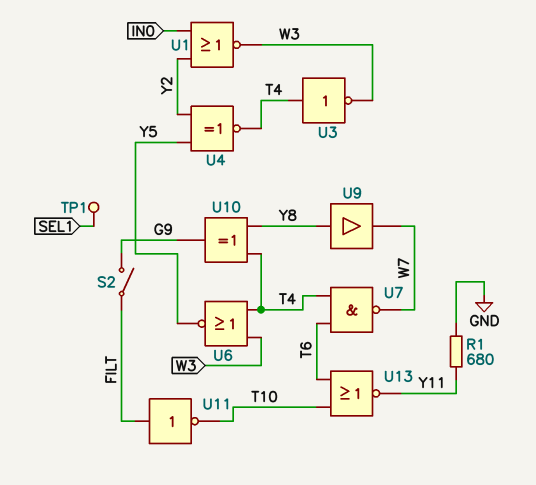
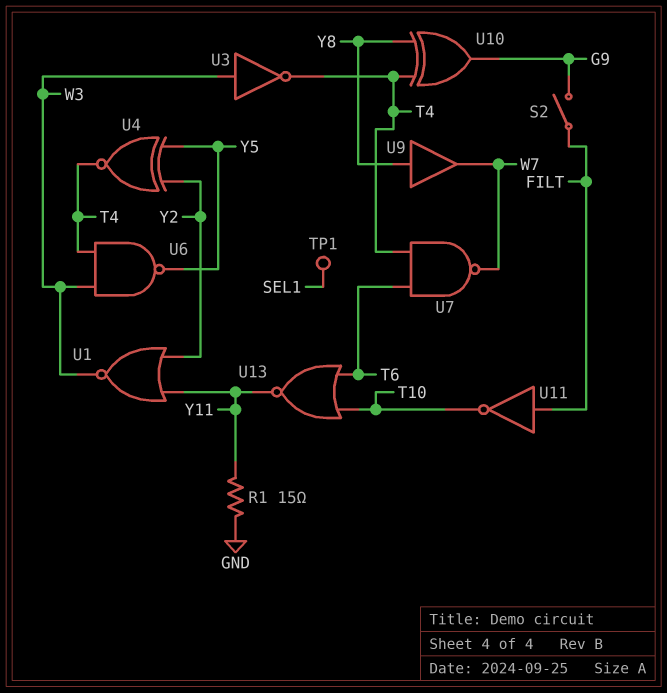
R1: 680 (GND, Y11) -> 15 (GND, Y11)
U1: NOR (in IN0, in Y2, out W3) -> NOR (in Y2, in Y11, out W3)
U3: NOT (in T4, out W3) -> NOT (in W3, out T4)
U6: NOR (in T4, in W3, out Y5) -> NAND (in T4, in W3, out Y5)

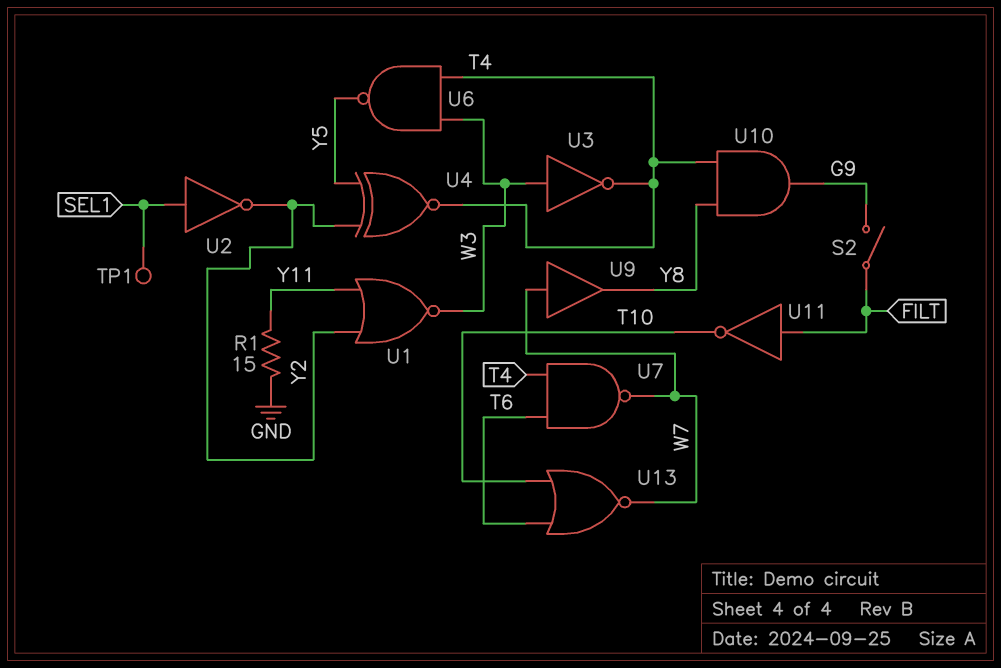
U2: none -> NOT (in SEL1, out Y2)
U9: buffer (in Y8, out W7) -> buffer (in W7, out Y8)
U10: XOR (in T4, in Y8, out G9) -> AND (in T4, in Y8, out G9)
U13: NOR (in T6, in T10, out Y11) -> NOR (in T6, in T10, out W7)

